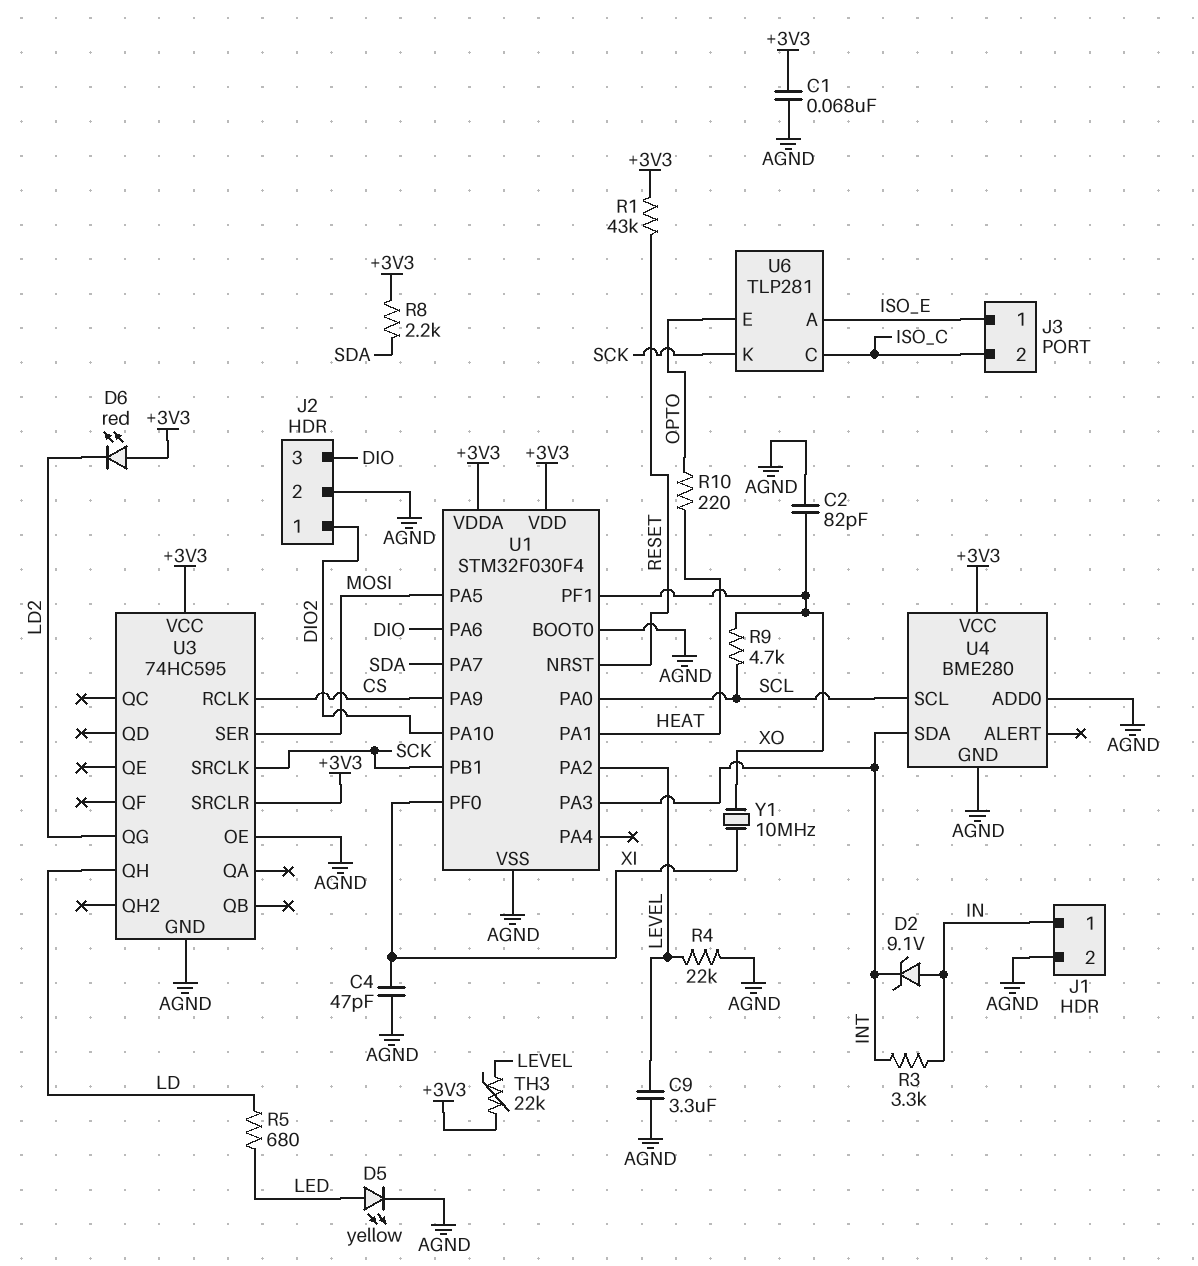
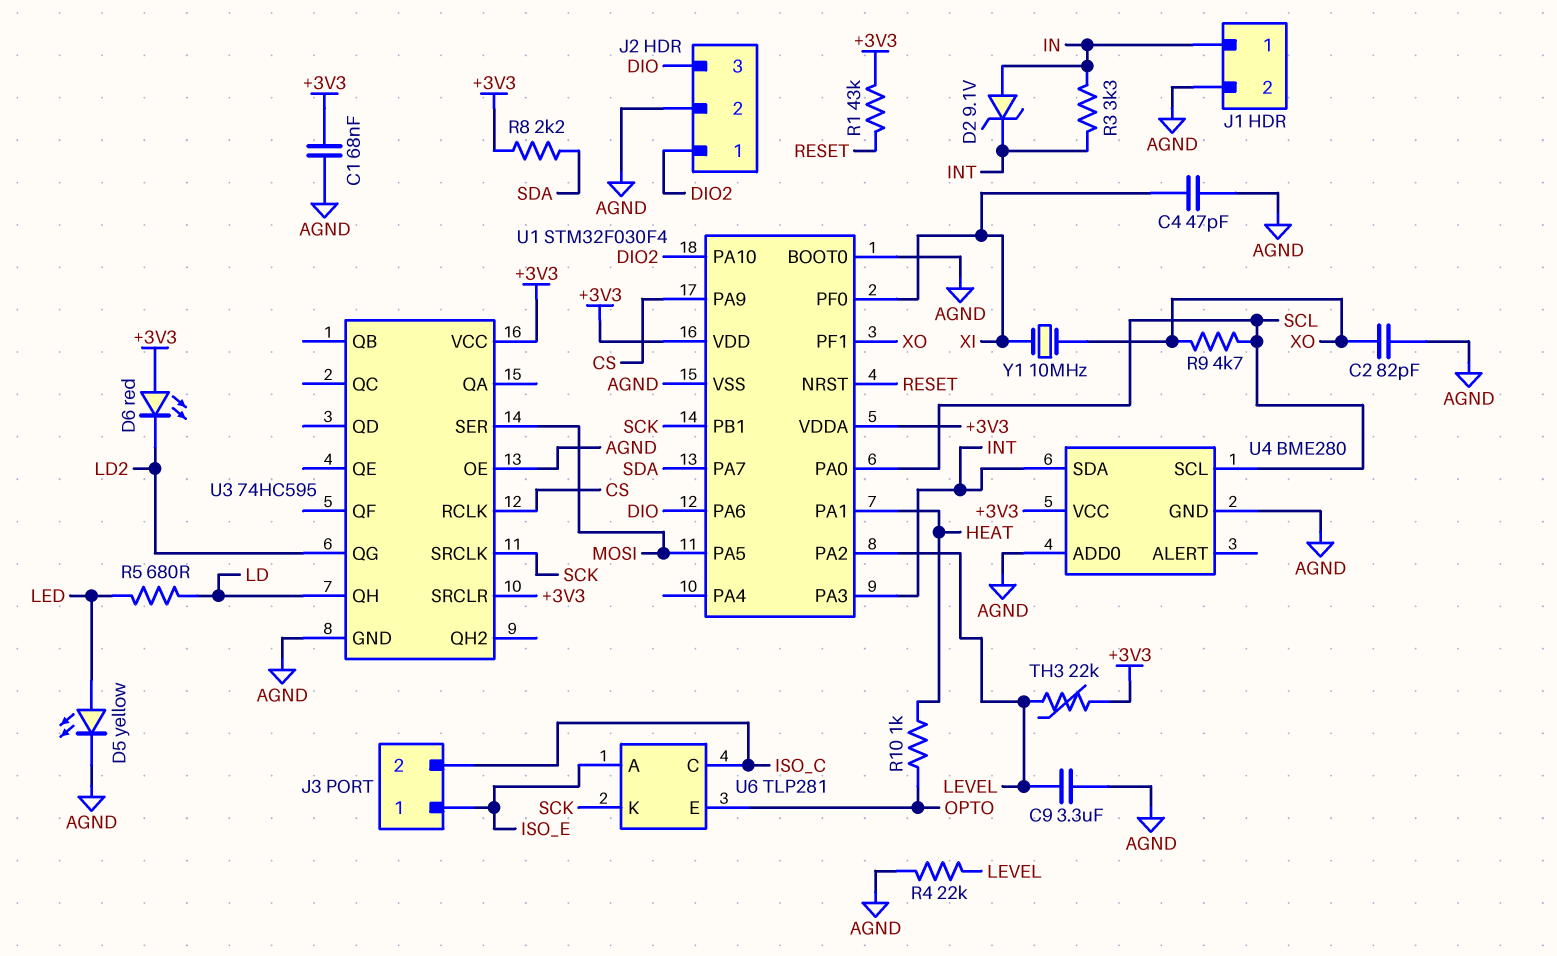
R10: 220 (HEAT, OPTO) -> 1k (HEAT, OPTO)

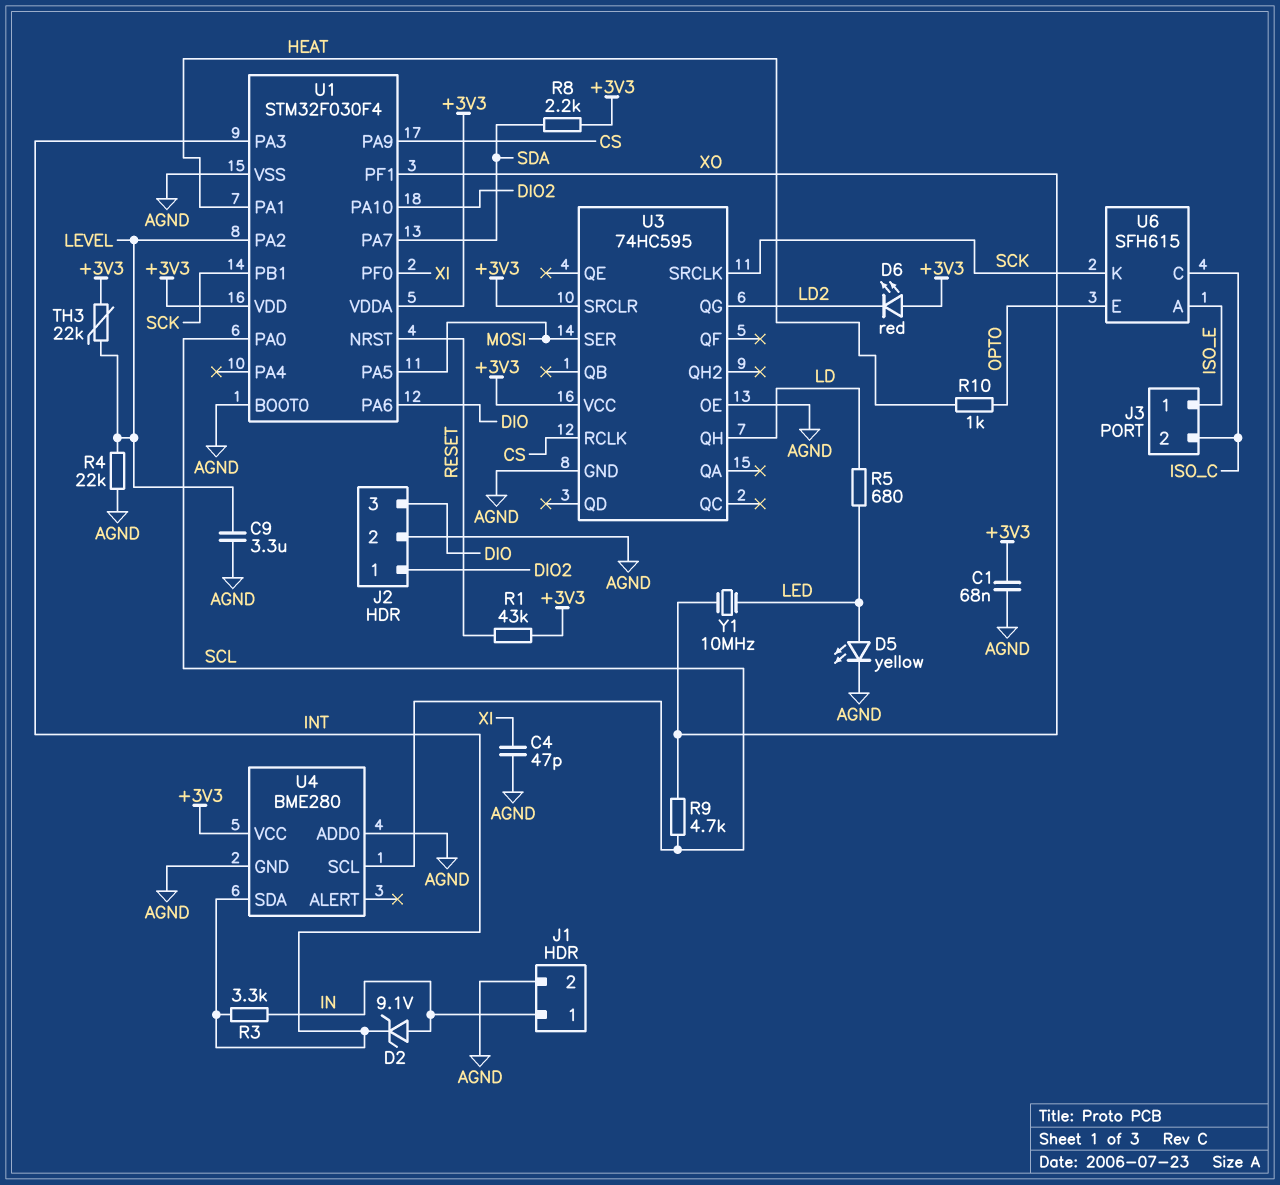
C2: 82pF (AGND, XO) -> none
U6: TLP281 -> SFH615
Y1: 10MHz (XI, XO) -> 10MHz (LED, XO)

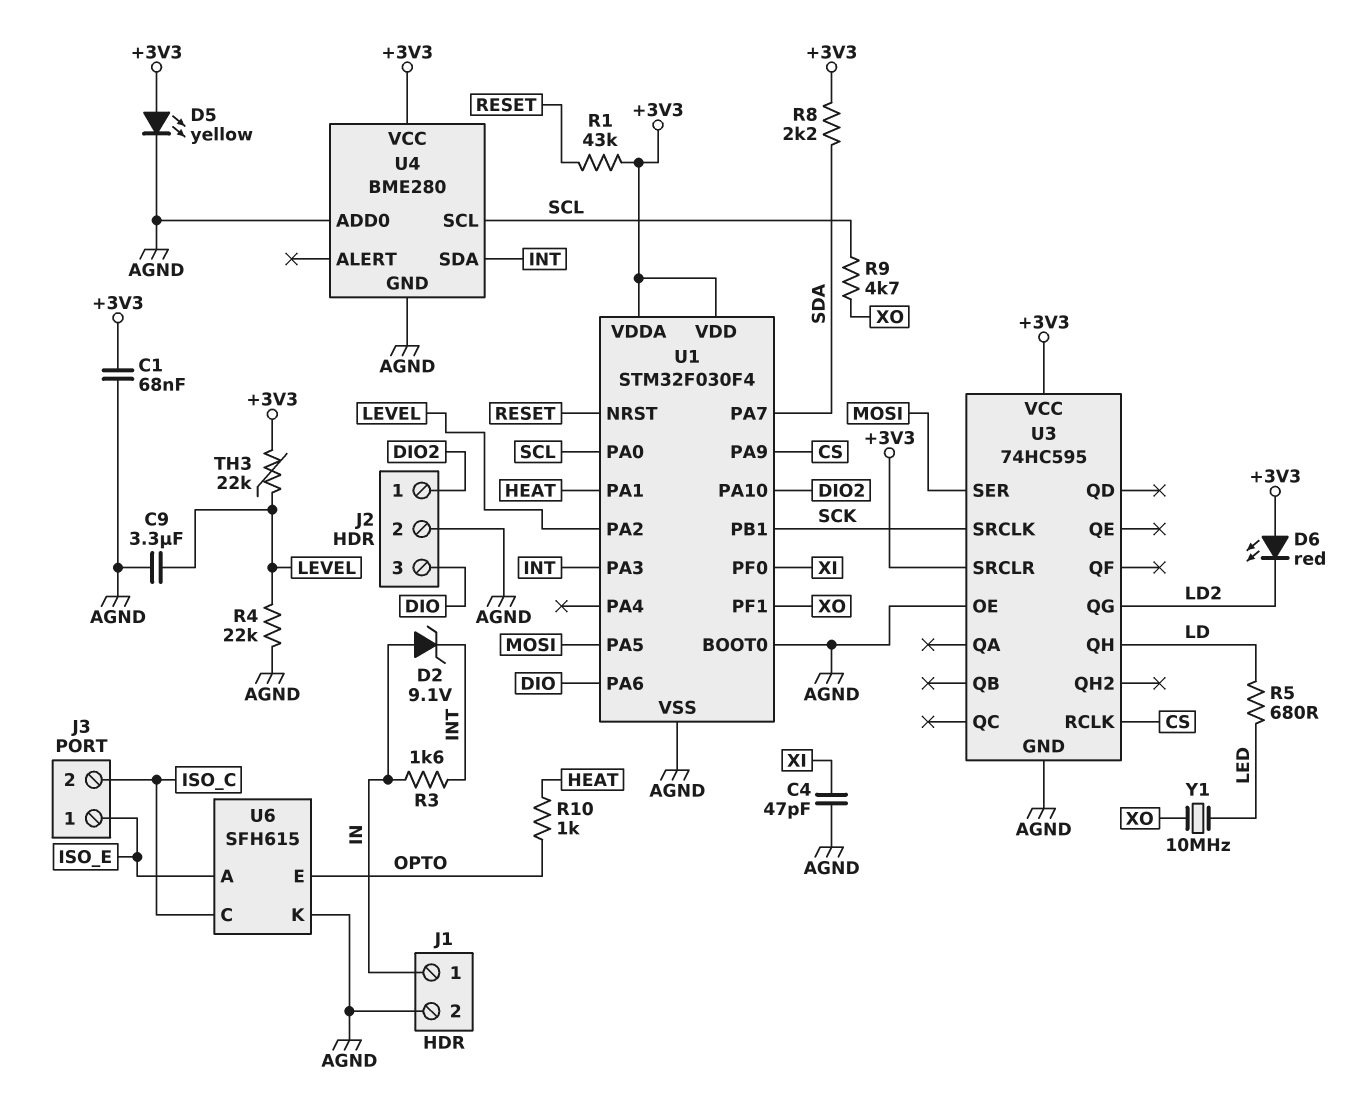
D5: LED yellow (A LED, K AGND) -> LED yellow (A +3V3, K AGND)
R3: 3.3k (IN, INT) -> 1.6k (IN, INT)
U6 pin K: SCK -> AGND

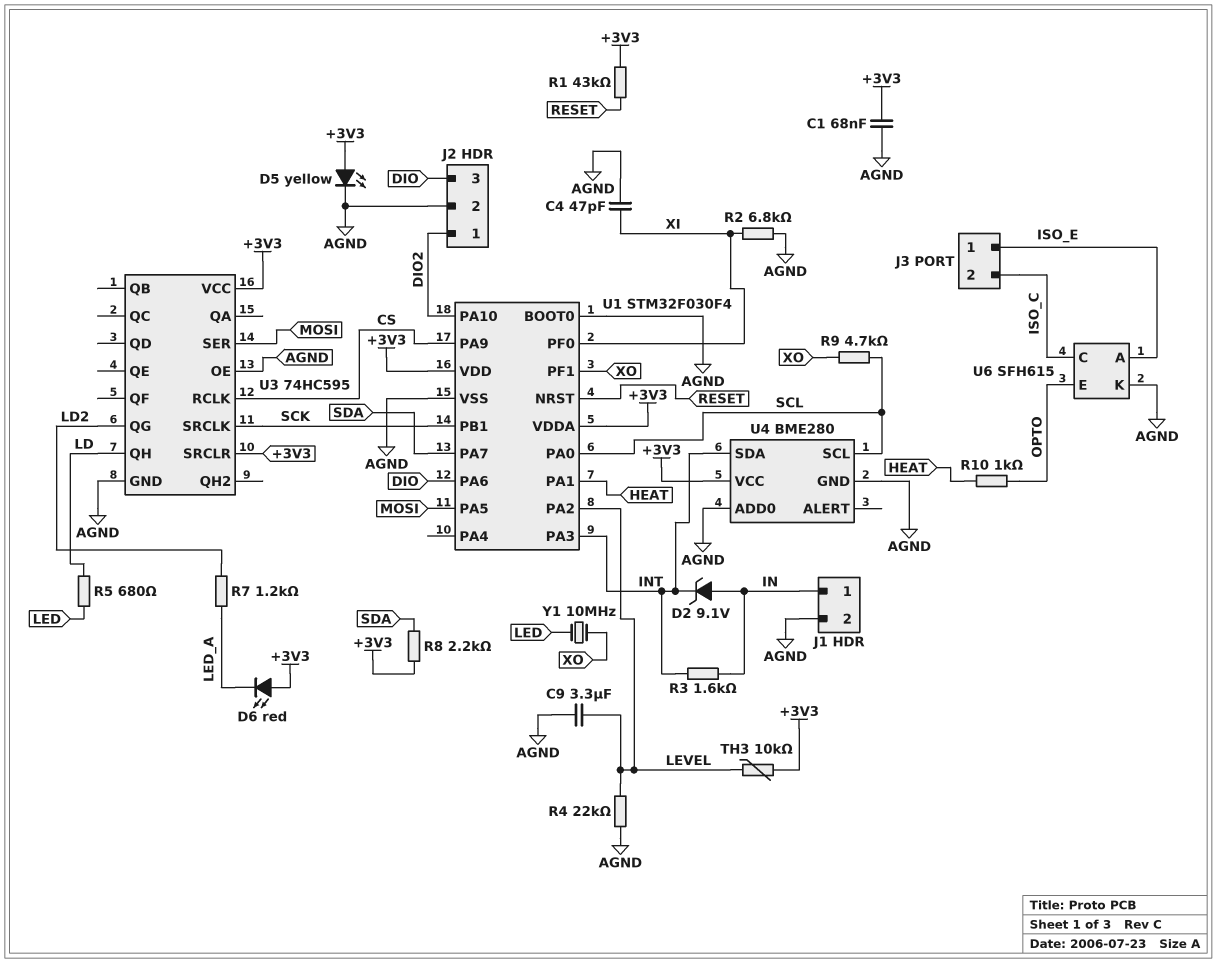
D6: LED red (A +3V3, K LD2) -> LED red (A +3V3, K LED_A)
R2: none -> 6.8k (AGND, XI)
R7: none -> 1.2k (LD2, LED_A)
TH3: 22k (+3V3, LEVEL) -> 10k (+3V3, LEVEL)

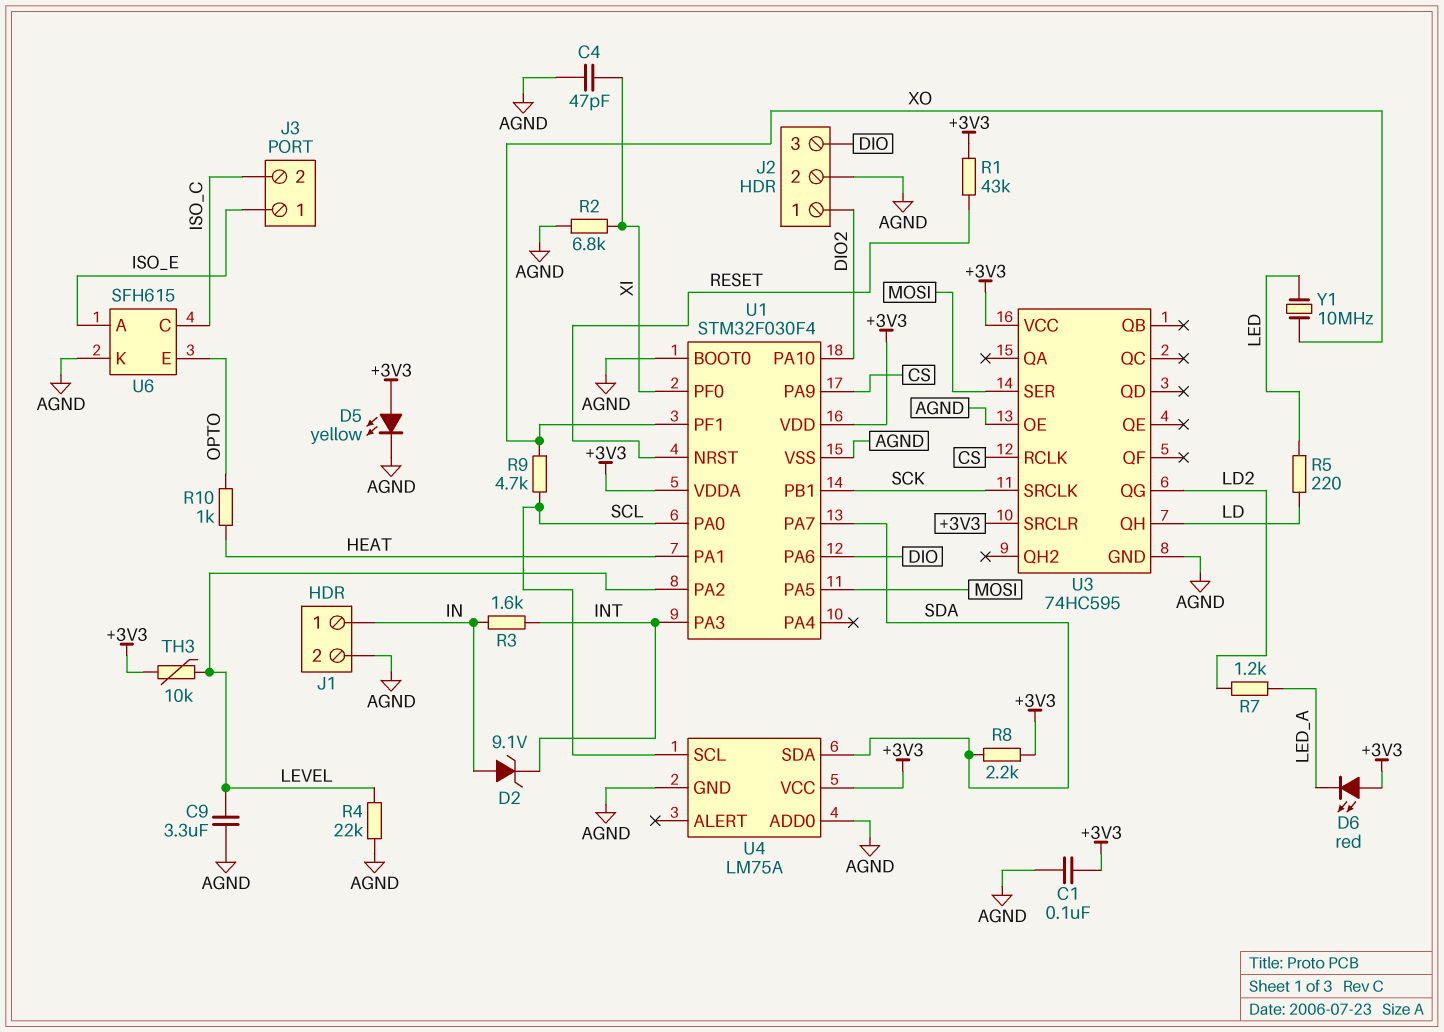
C1: 68nF (+3V3, AGND) -> 100nF (+3V3, AGND)
R5: 680 (LD, LED) -> 220 (LD, LED)
U4: BME280 -> LM75A
U4 pin SDA: INT -> SDA

